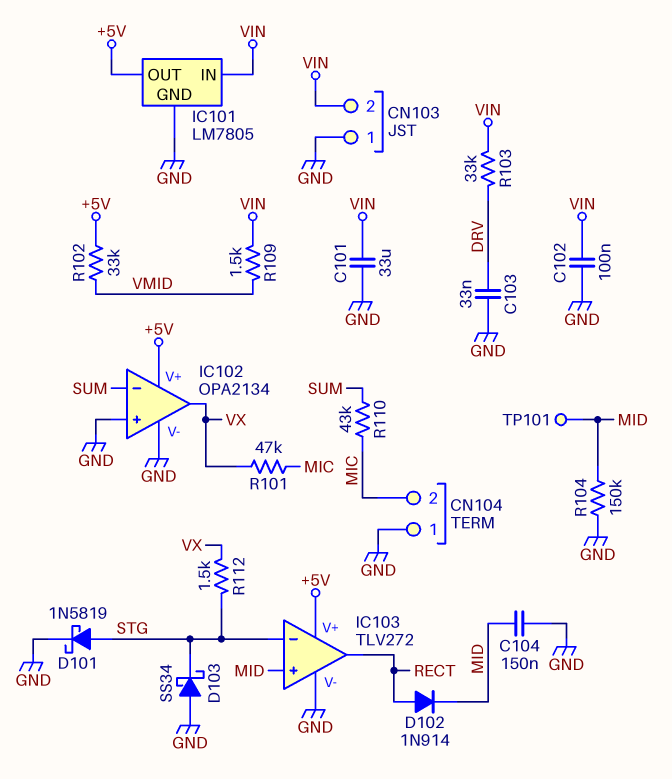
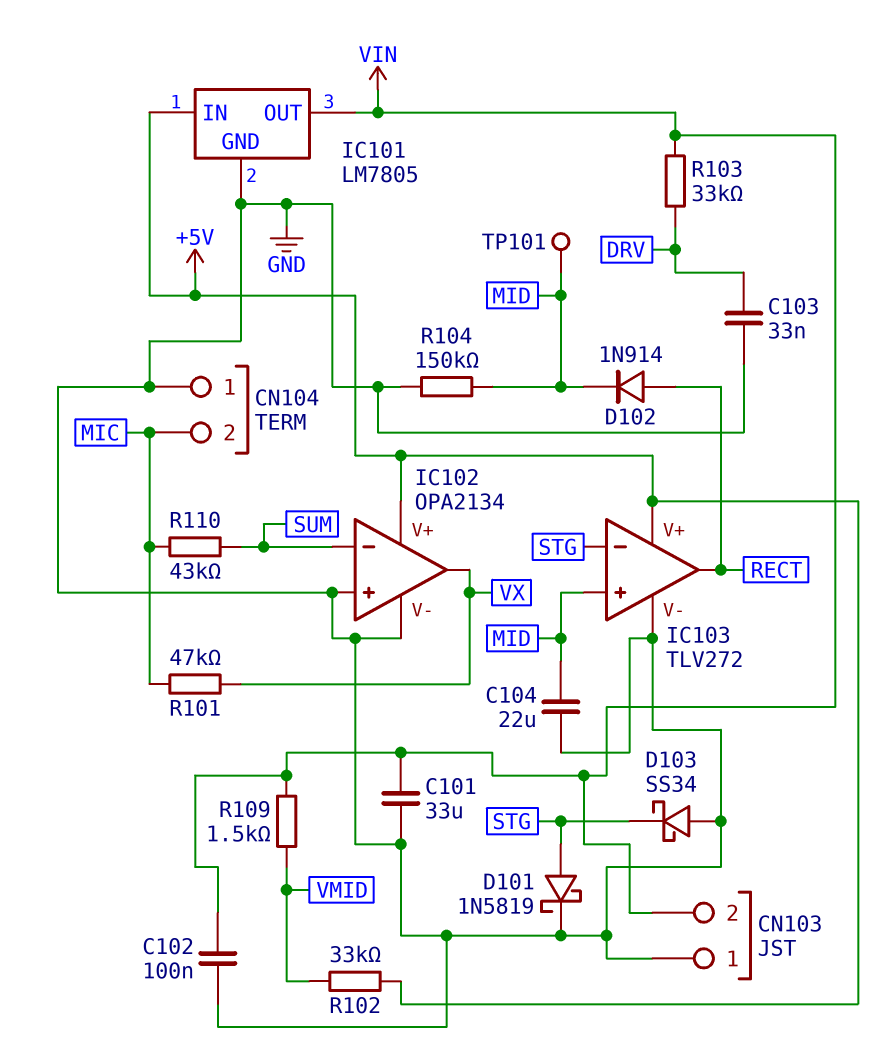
C104: 150nF (GND, MID) -> 22uF (GND, MID)
IC101 pin IN: VIN -> +5V
IC101 pin OUT: +5V -> VIN
R112: 1.5k (STG, VX) -> none

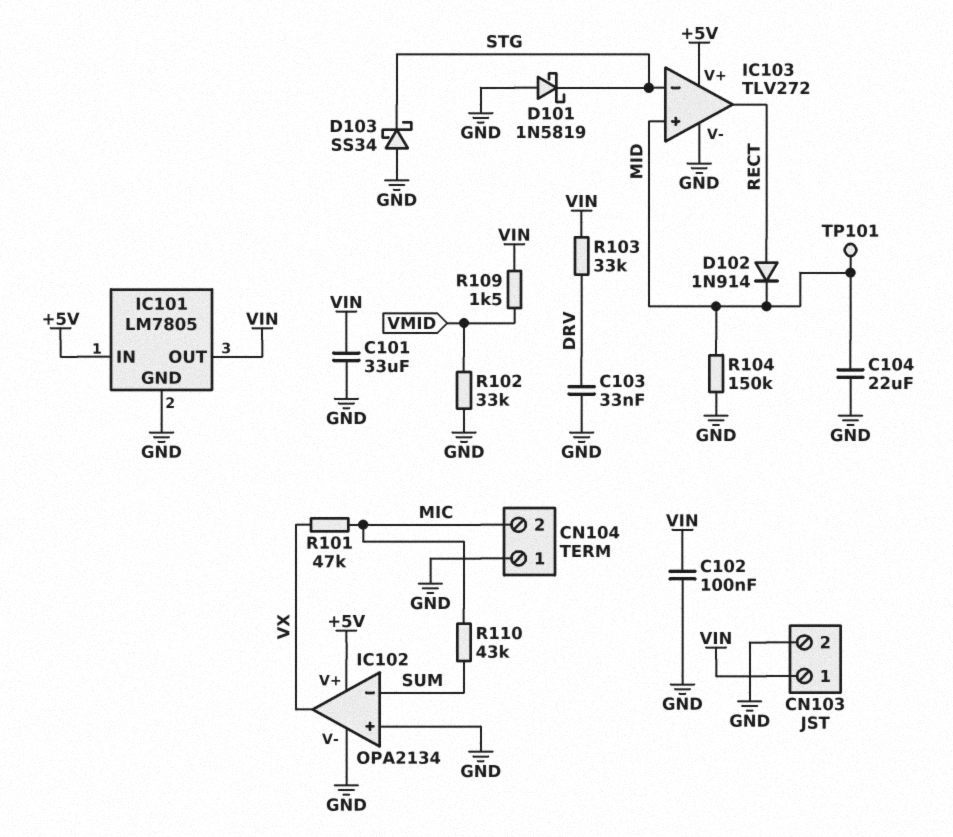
CN103 pin 1: GND -> VIN
CN103 pin 2: VIN -> GND
D101: schottky 1N5819 (A STG, K GND) -> schottky 1N5819 (A GND, K STG)
R102: 33k (+5V, VMID) -> 33k (GND, VMID)

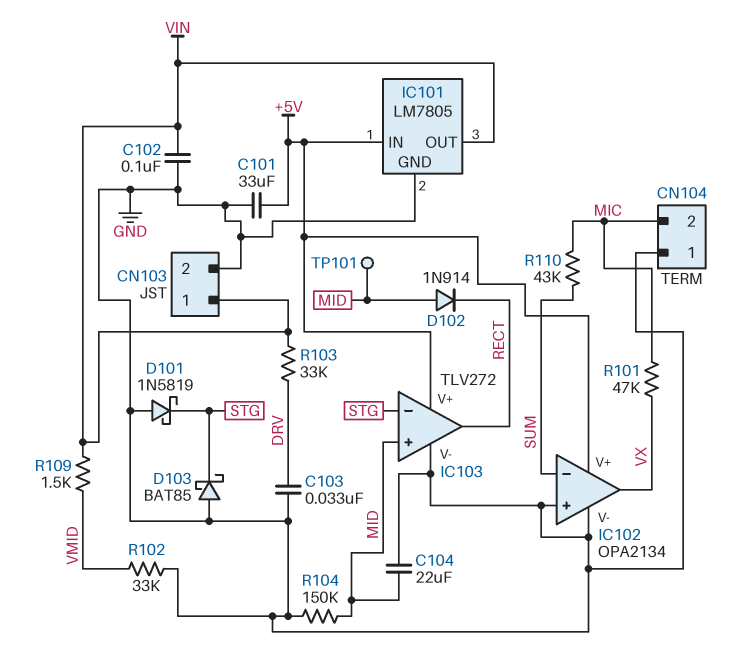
C101: 33uF (GND, VIN) -> 33uF (+5V, GND)
D102: diode 1N914 (A RECT, K MID) -> diode 1N914 (A MID, K RECT)
D103: schottky SS34 (A GND, K STG) -> schottky BAT85 (A GND, K STG)

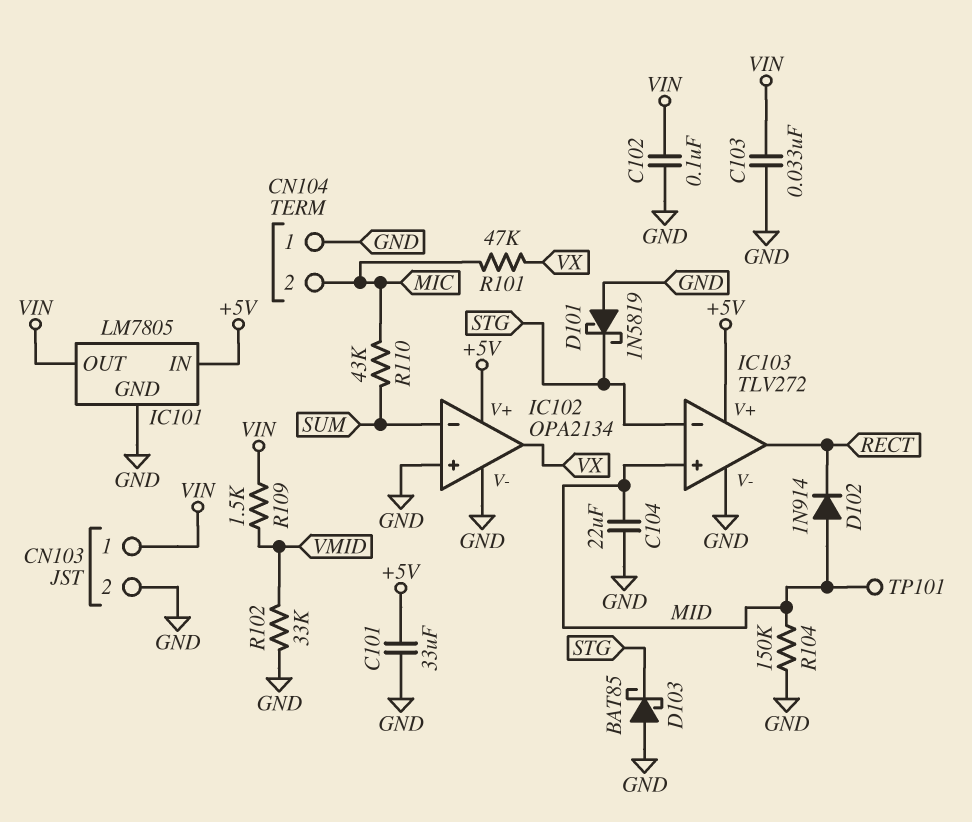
C103: 33nF (DRV, GND) -> 33nF (GND, VIN)
R103: 33k (DRV, VIN) -> none

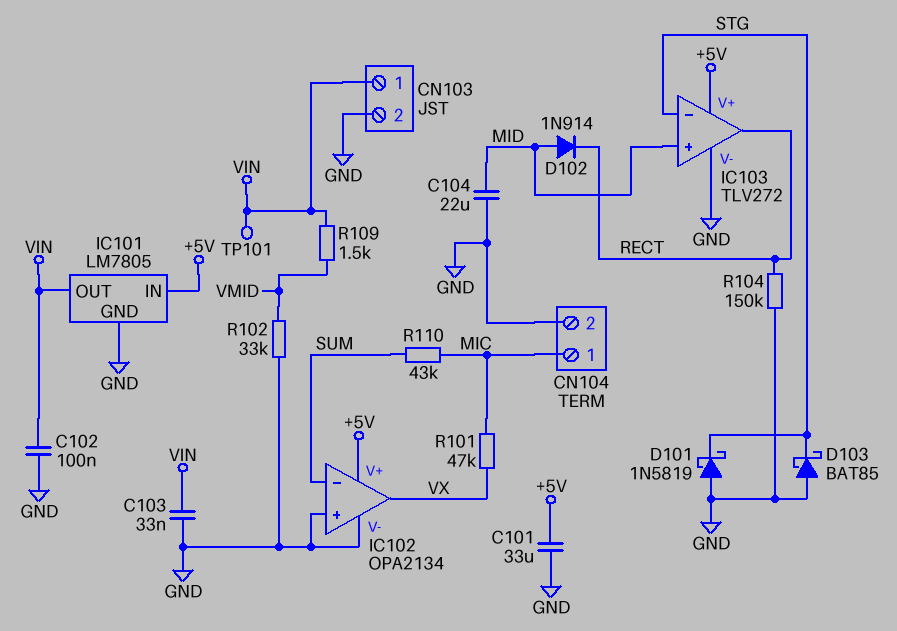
CN104 pin 1: GND -> MIC
CN104 pin 2: MIC -> GND
R104: 150k (GND, MID) -> 150k (GND, RECT)
TP101: test point (MID) -> test point (VIN)

